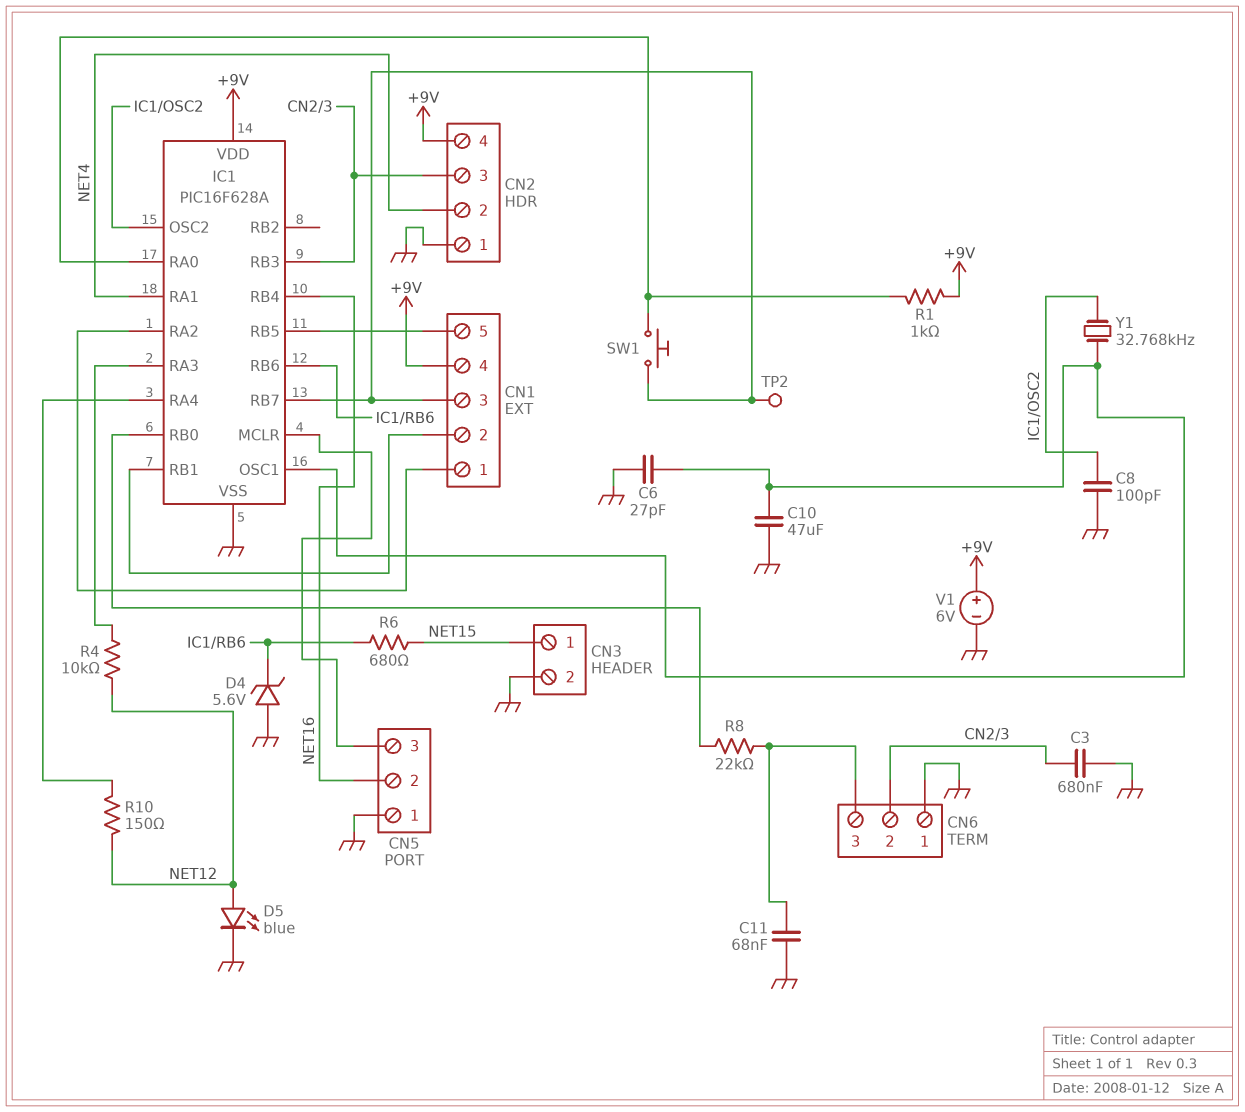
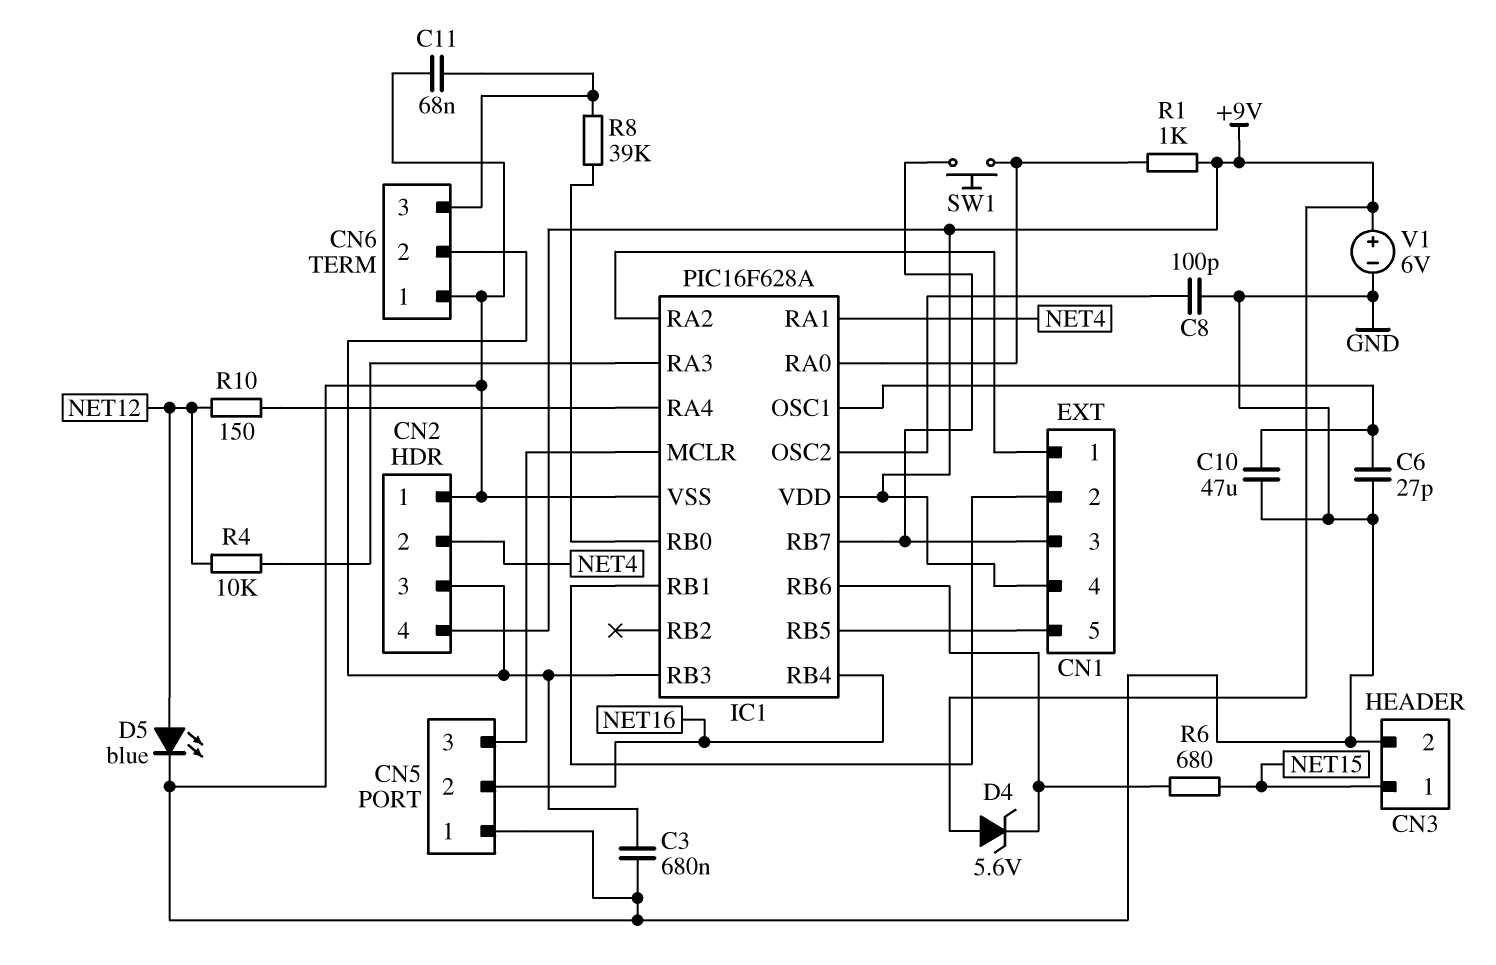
D4: zener 5.6V (A GND, K IC1/RB6) -> zener 5.6V (A +9V, K IC1/RB6)
R8: 22k (CN6/3, IC1/RB0) -> 39k (CN6/3, IC1/RB0)
TP2: test point (CN1/3) -> none
Y1: 32.768kHz (IC1/OSC1, IC1/OSC2) -> none

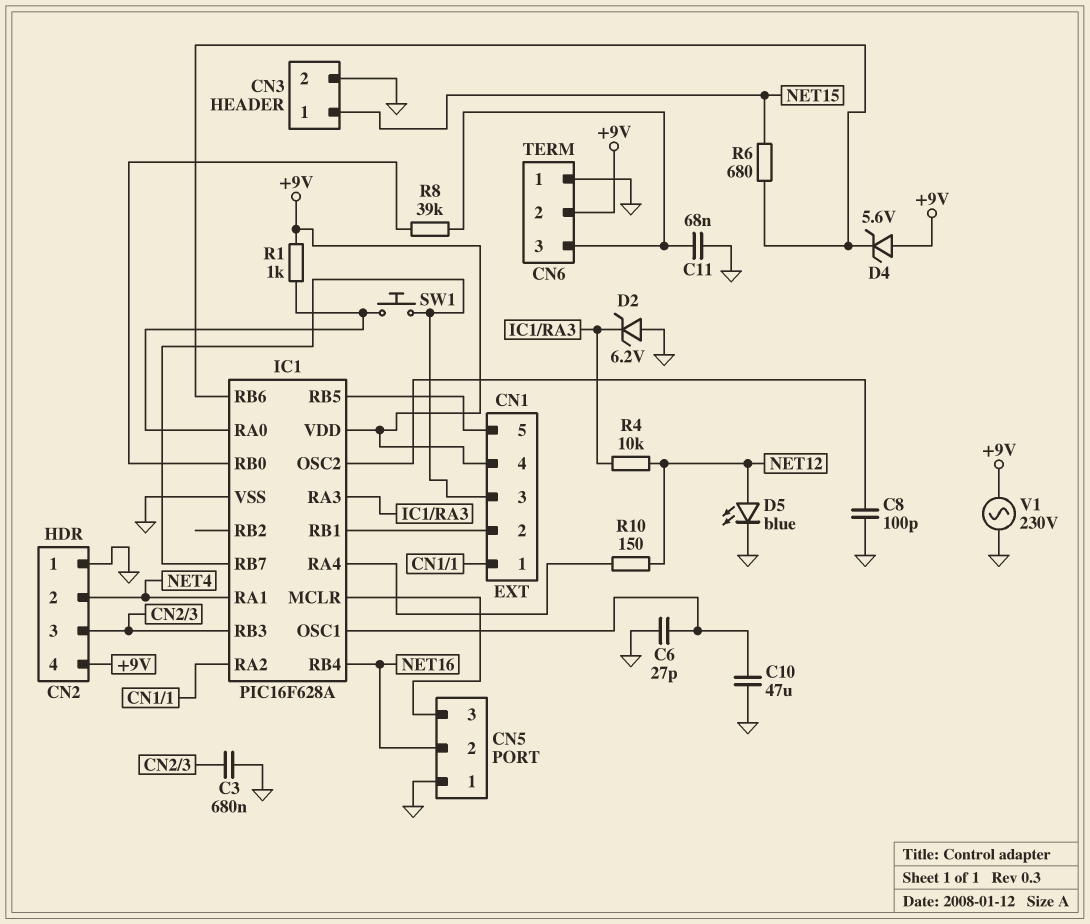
CN6 pin 2: CN2/3 -> +9V
D2: none -> zener 6.2V (A GND, K IC1/RA3)
V1: 6V (plus +9V, minus GND) -> AC 230V (+9V, GND)

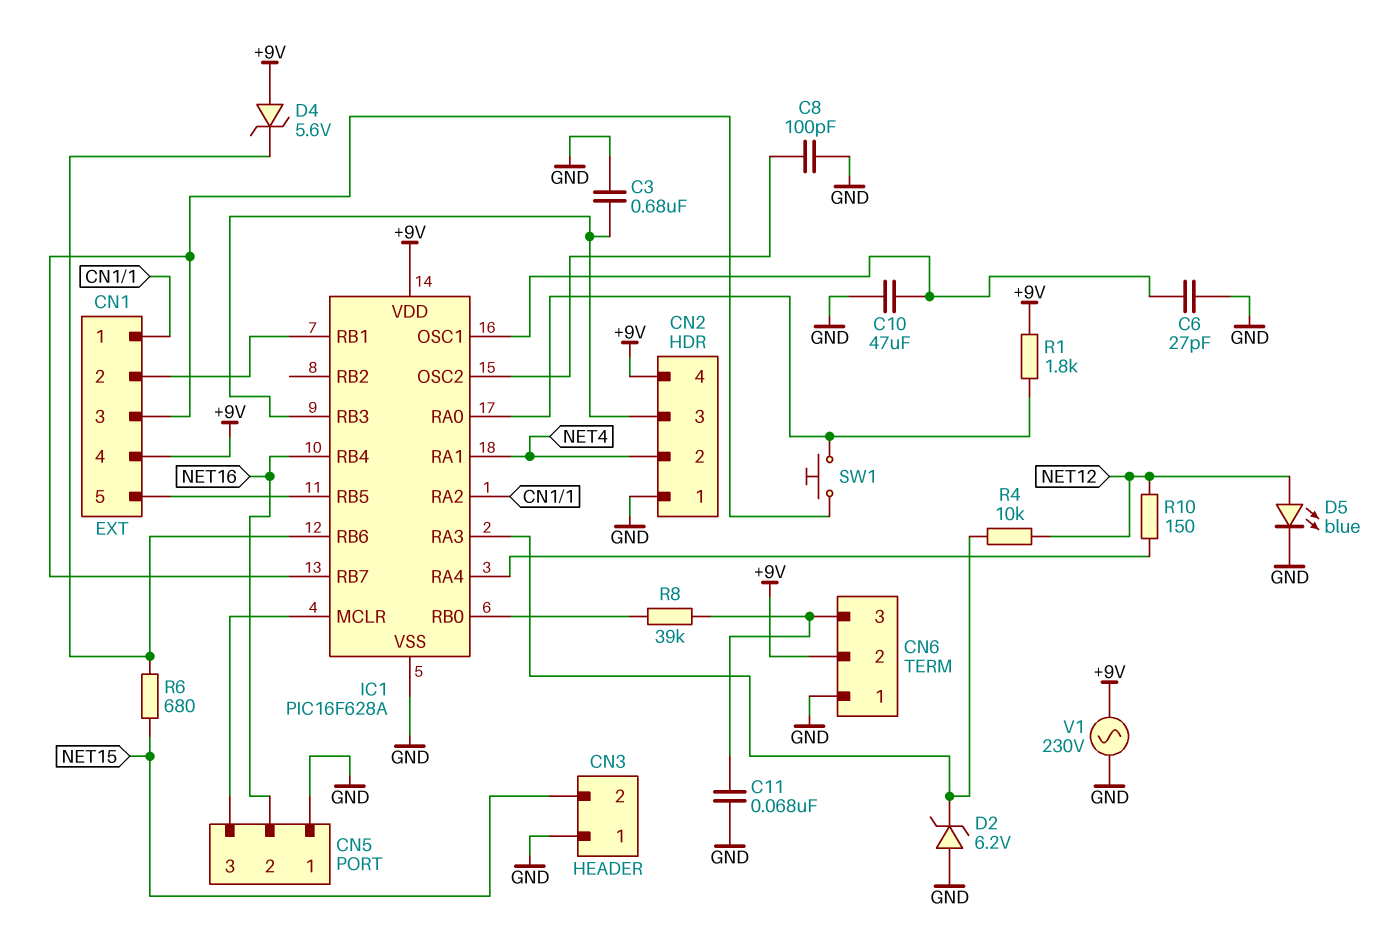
CN3 pin 1: NET15 -> GND
CN3 pin 2: GND -> NET15
R1: 1k (+9V, IC1/RA0) -> 1.8k (+9V, IC1/RA0)

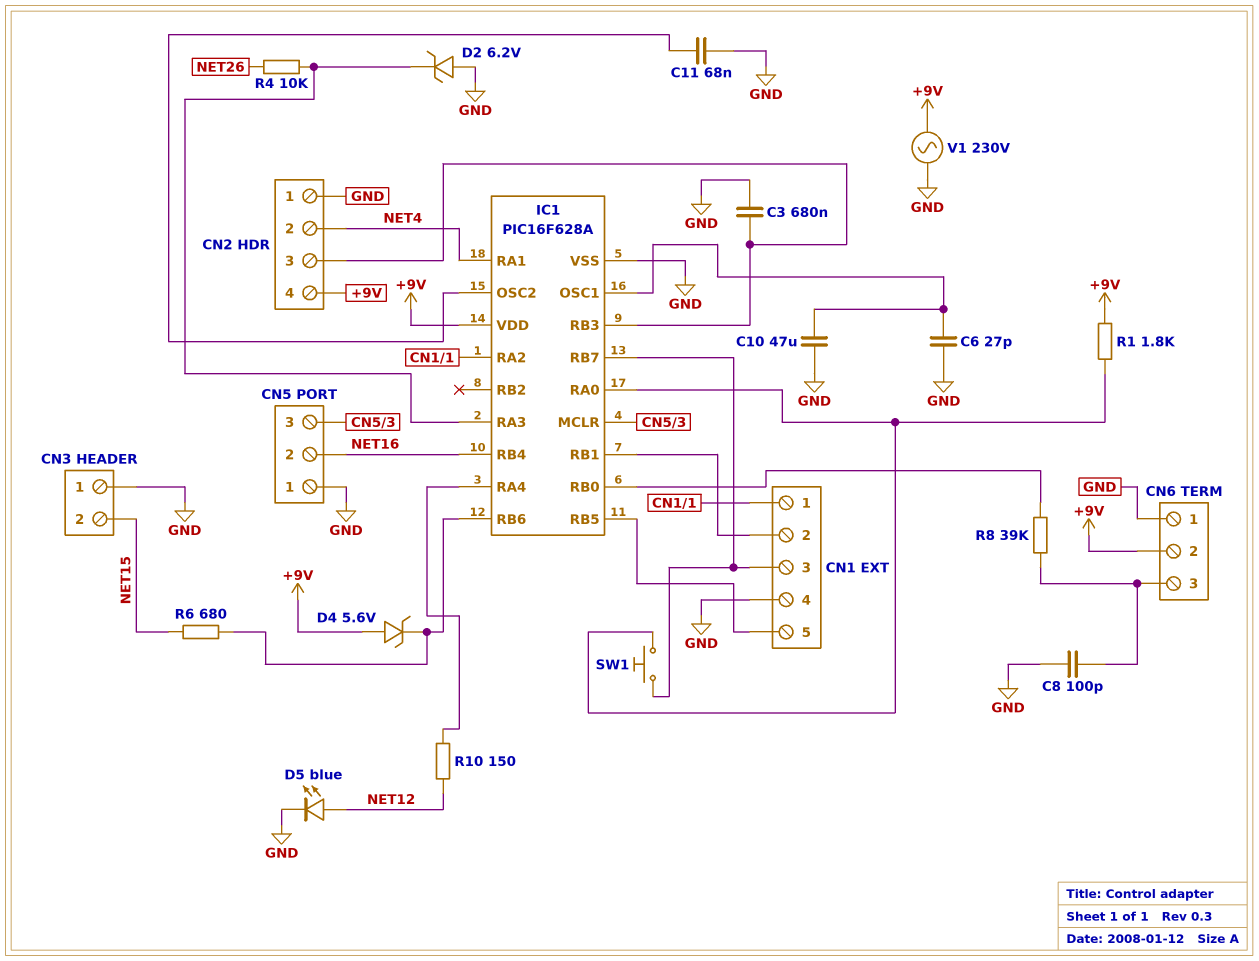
C8: 100pF (GND, IC1/OSC2) -> 100pF (CN6/3, GND)
C11: 68nF (CN6/3, GND) -> 68nF (GND, IC1/OSC2)
CN1 pin 4: +9V -> GND
R4: 10k (IC1/RA3, NET12) -> 10k (IC1/RA3, NET26)

